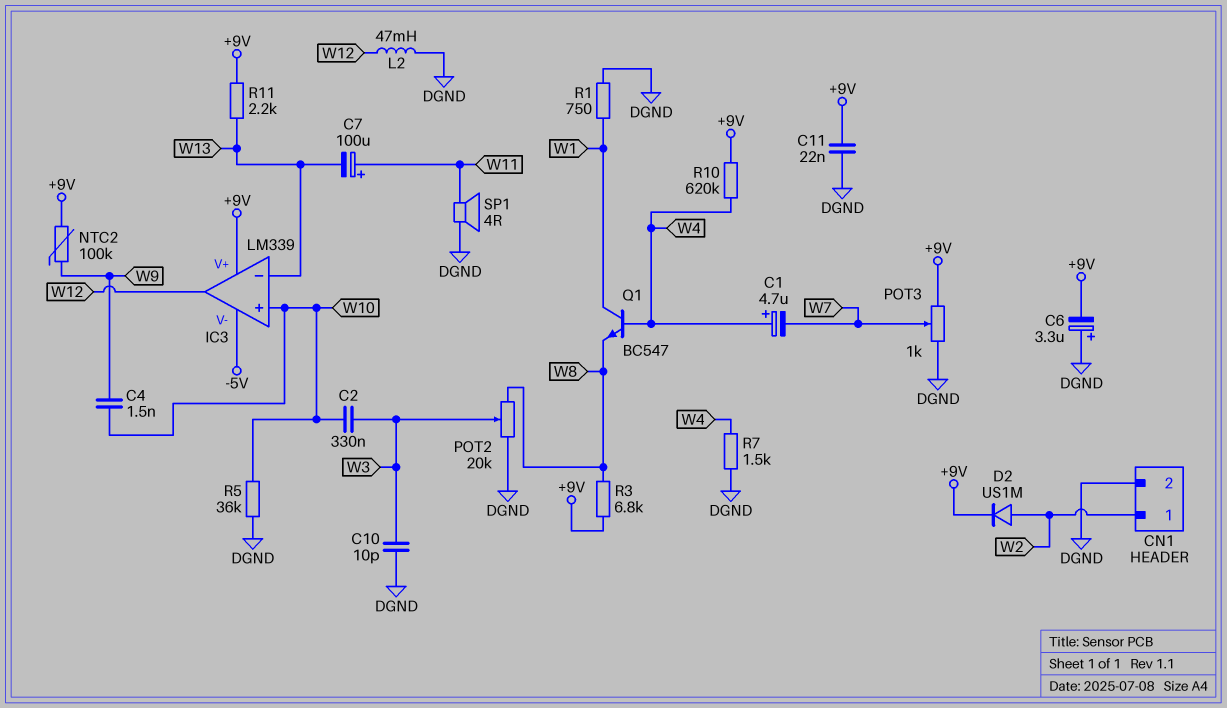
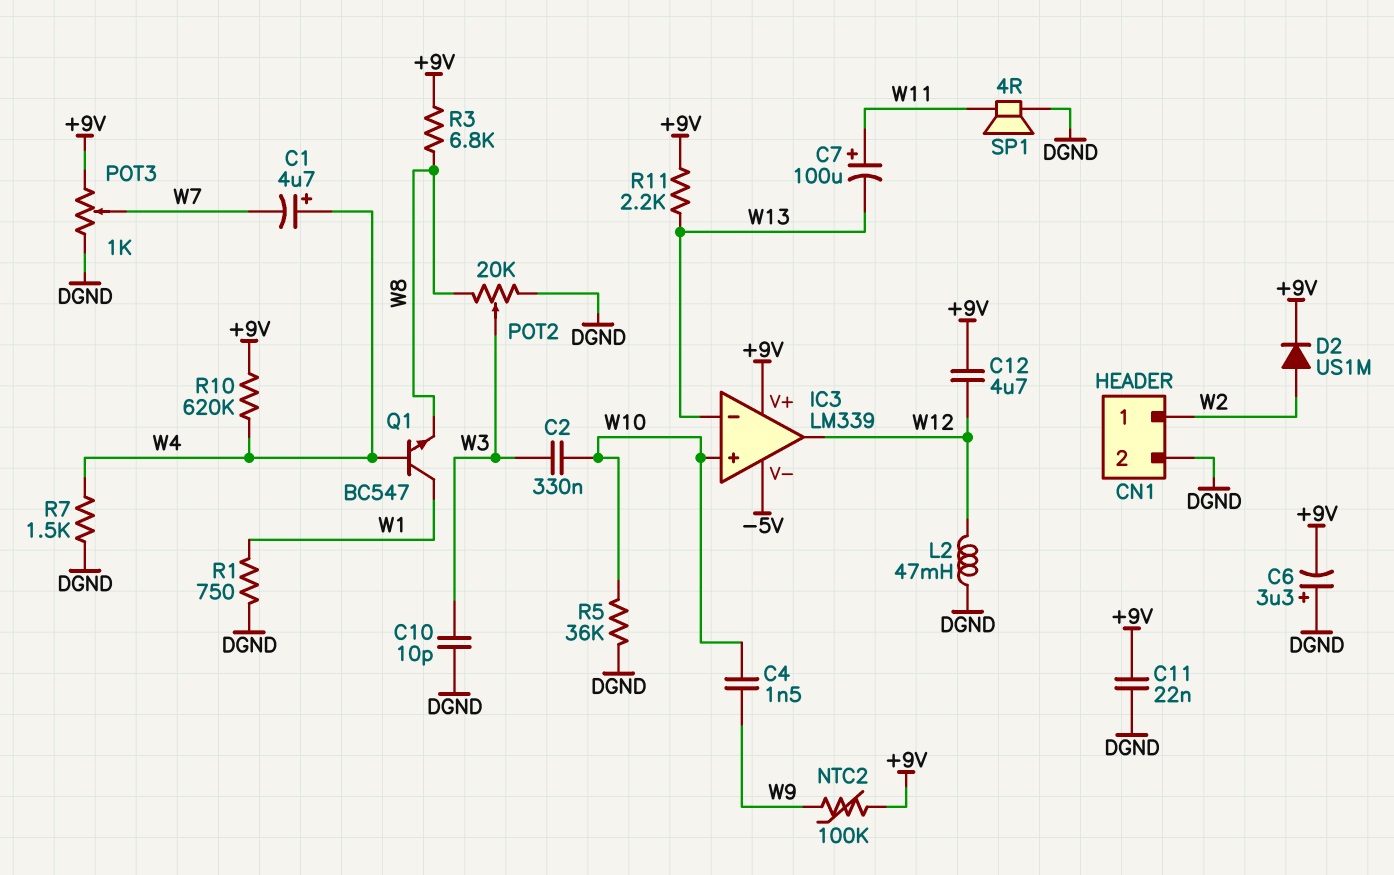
C12: none -> 4.7uF (+9V, W12)

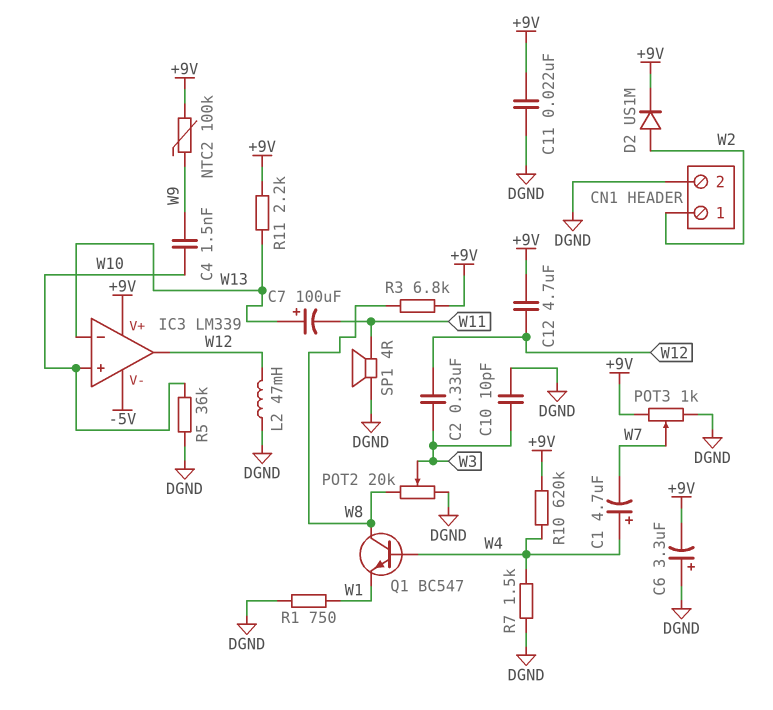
C2: 330nF (W3, W10) -> 330nF (W3, W12)
C7: 100uF (plus W11, minus W13) -> 100uF (plus W13, minus W11)
Q1: NPN BC547 (B W4, C W1, E W8) -> NPN BC547 (B W4, C W8, E W1)

